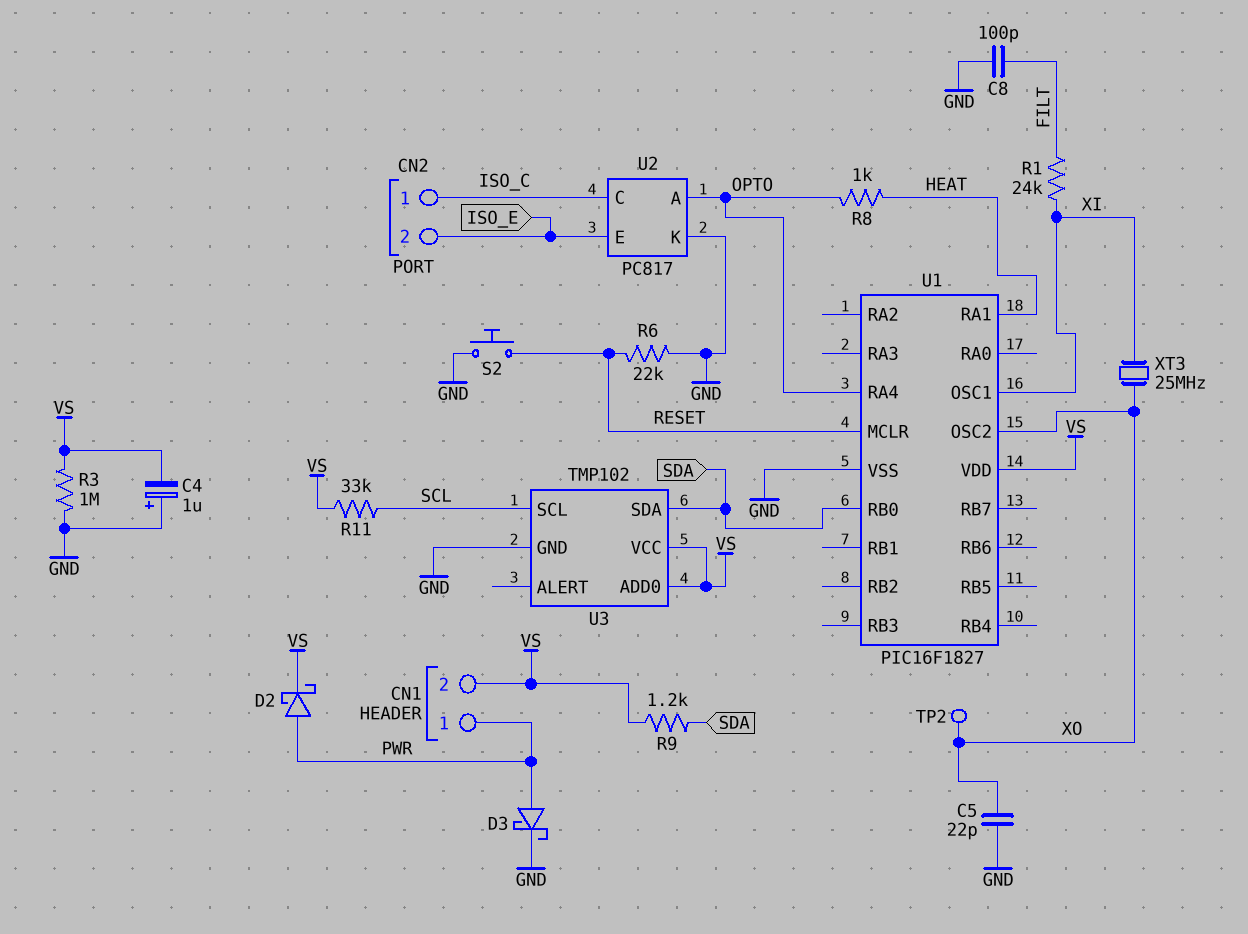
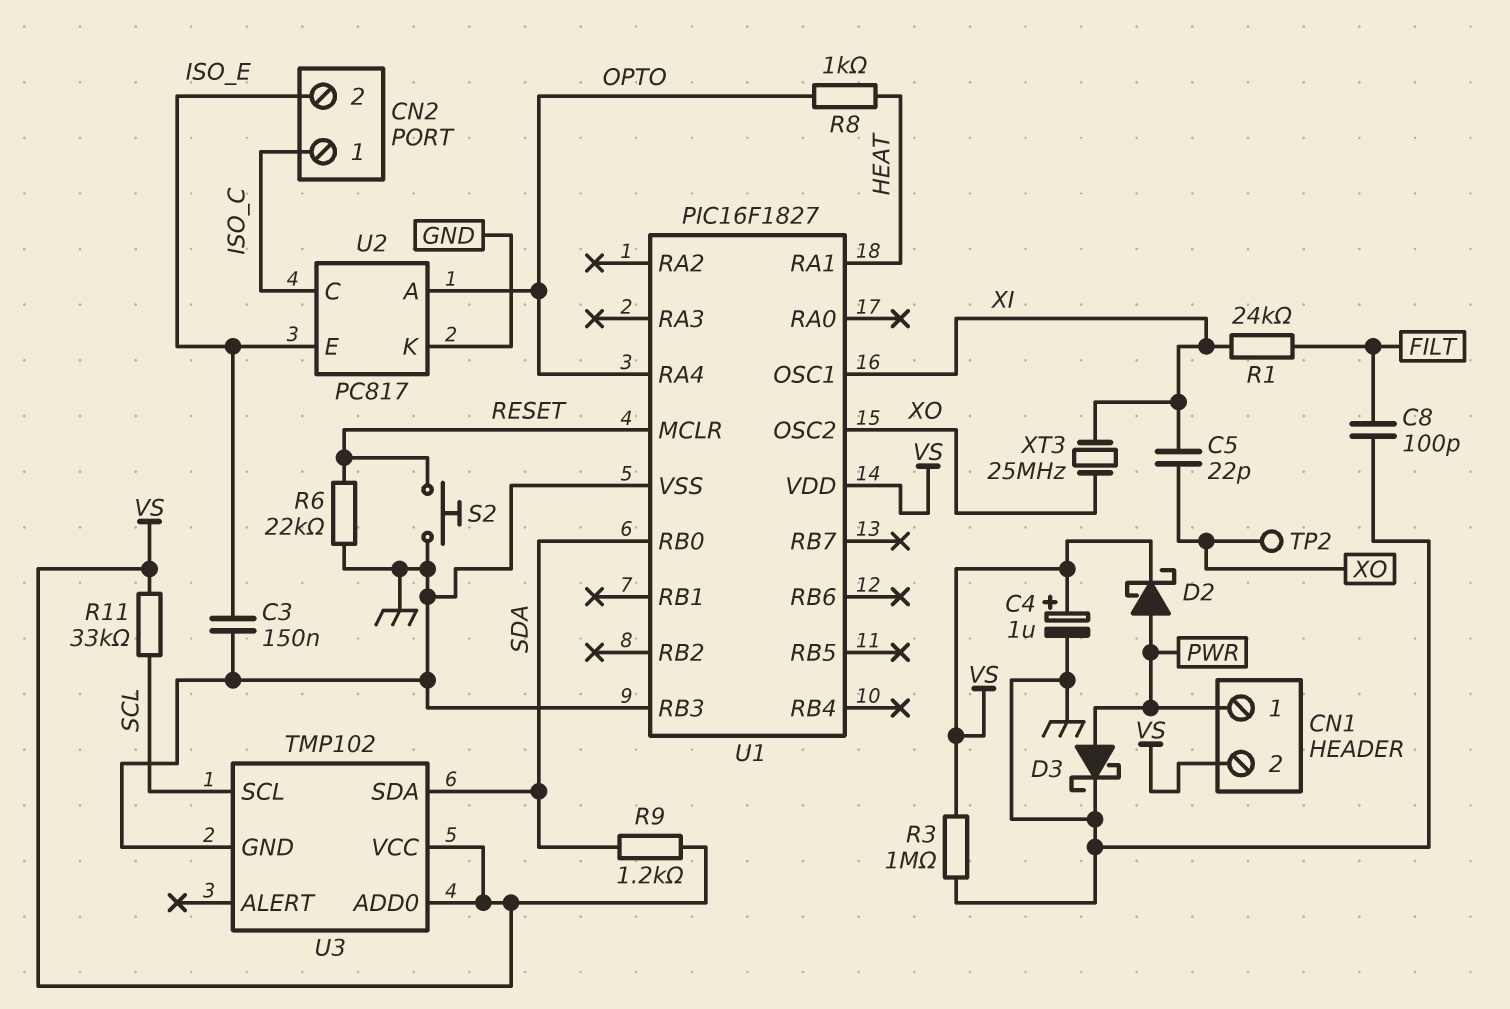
C3: none -> 150nF (GND, ISO_E)
C4: 1uF (plus GND, minus VS) -> 1uF (plus VS, minus GND)
C5: 22pF (GND, XO) -> 22pF (XI, XO)
U1 pin RB3: none -> GND

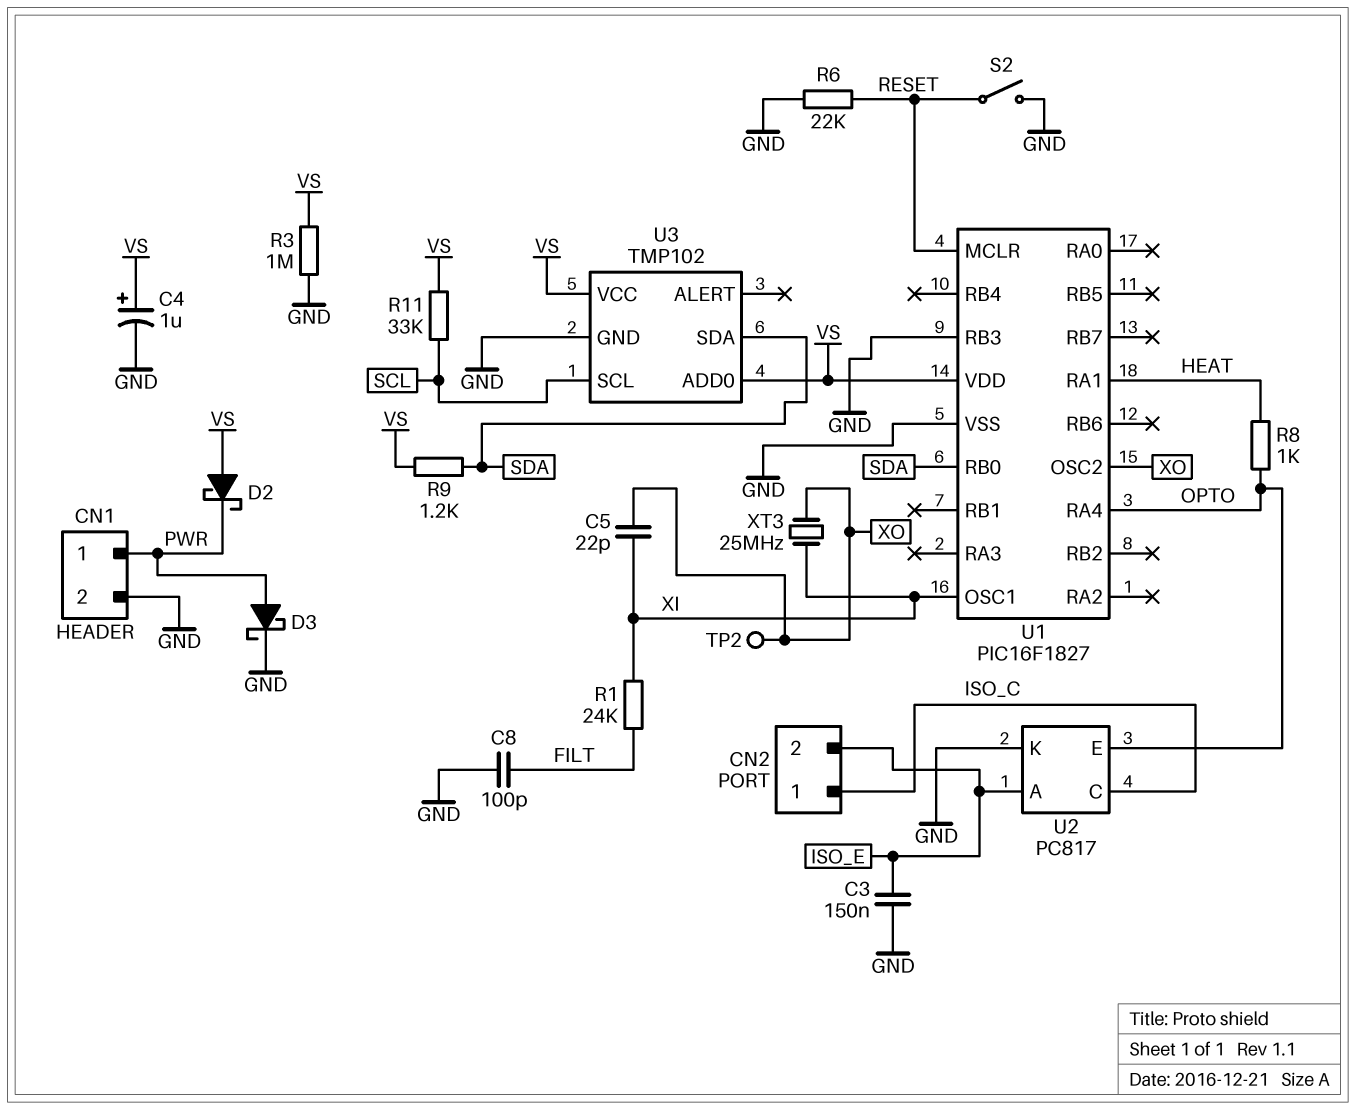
CN1 pin 2: VS -> GND
D2: schottky (A PWR, K VS) -> schottky (A VS, K PWR)
S2: button (GND, RESET) -> switch (GND, RESET)
U2 pin A: OPTO -> ISO_E
U2 pin E: ISO_E -> OPTO

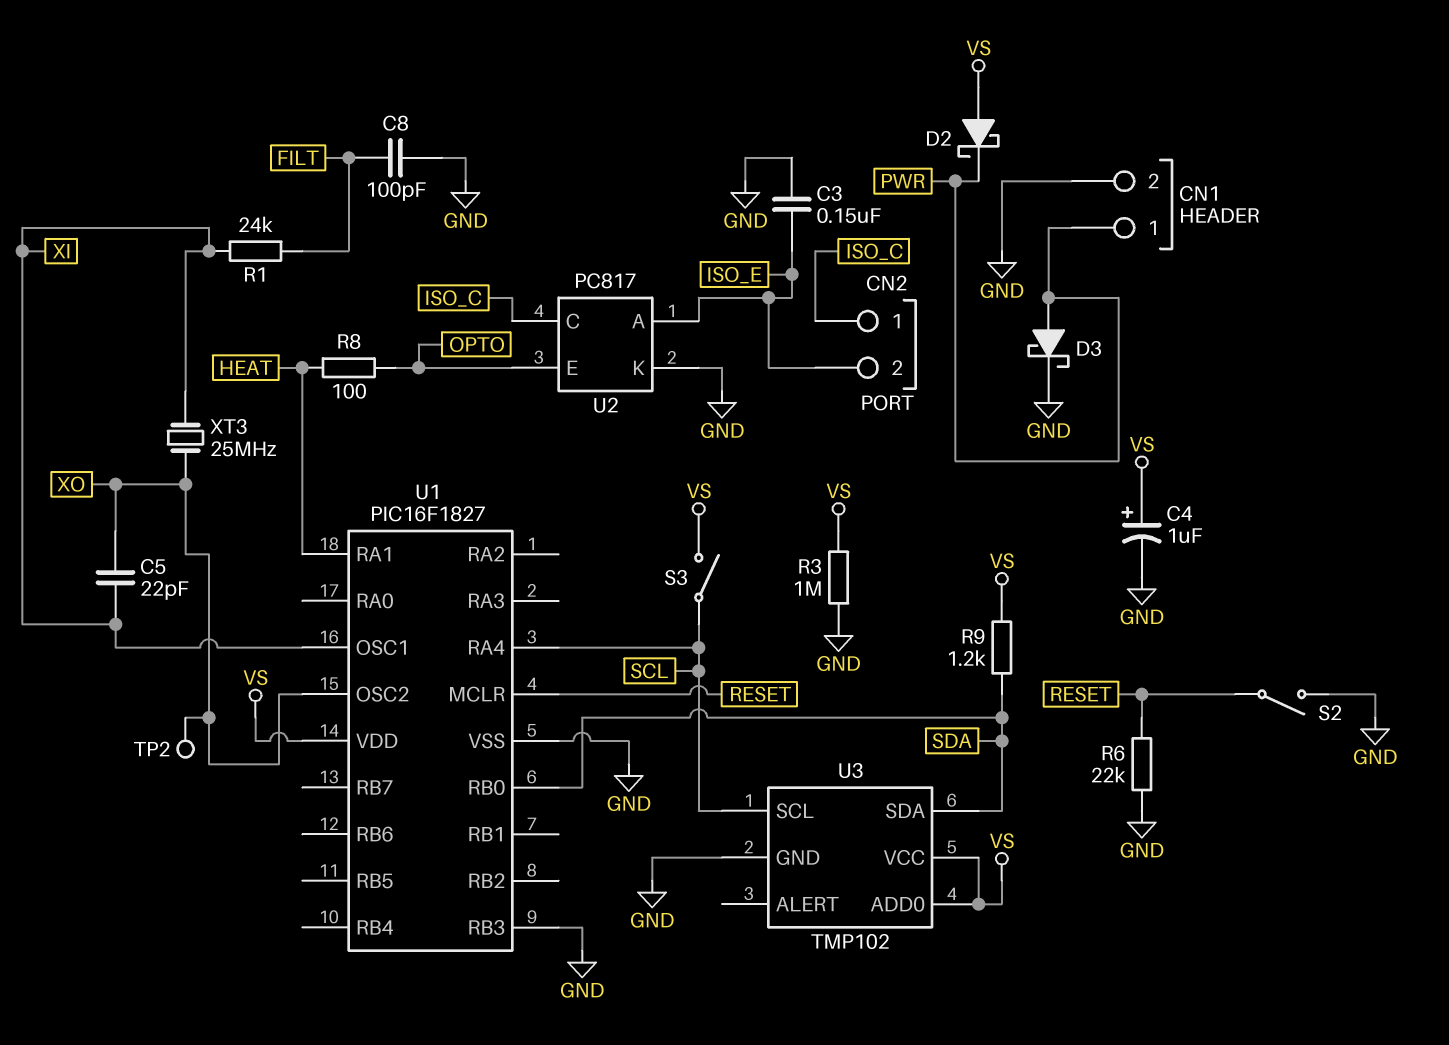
R8: 1k (HEAT, OPTO) -> 100 (HEAT, OPTO)
R11: 33k (SCL, VS) -> none
S3: none -> switch (SCL, VS)
U1 pin RA4: OPTO -> SCL

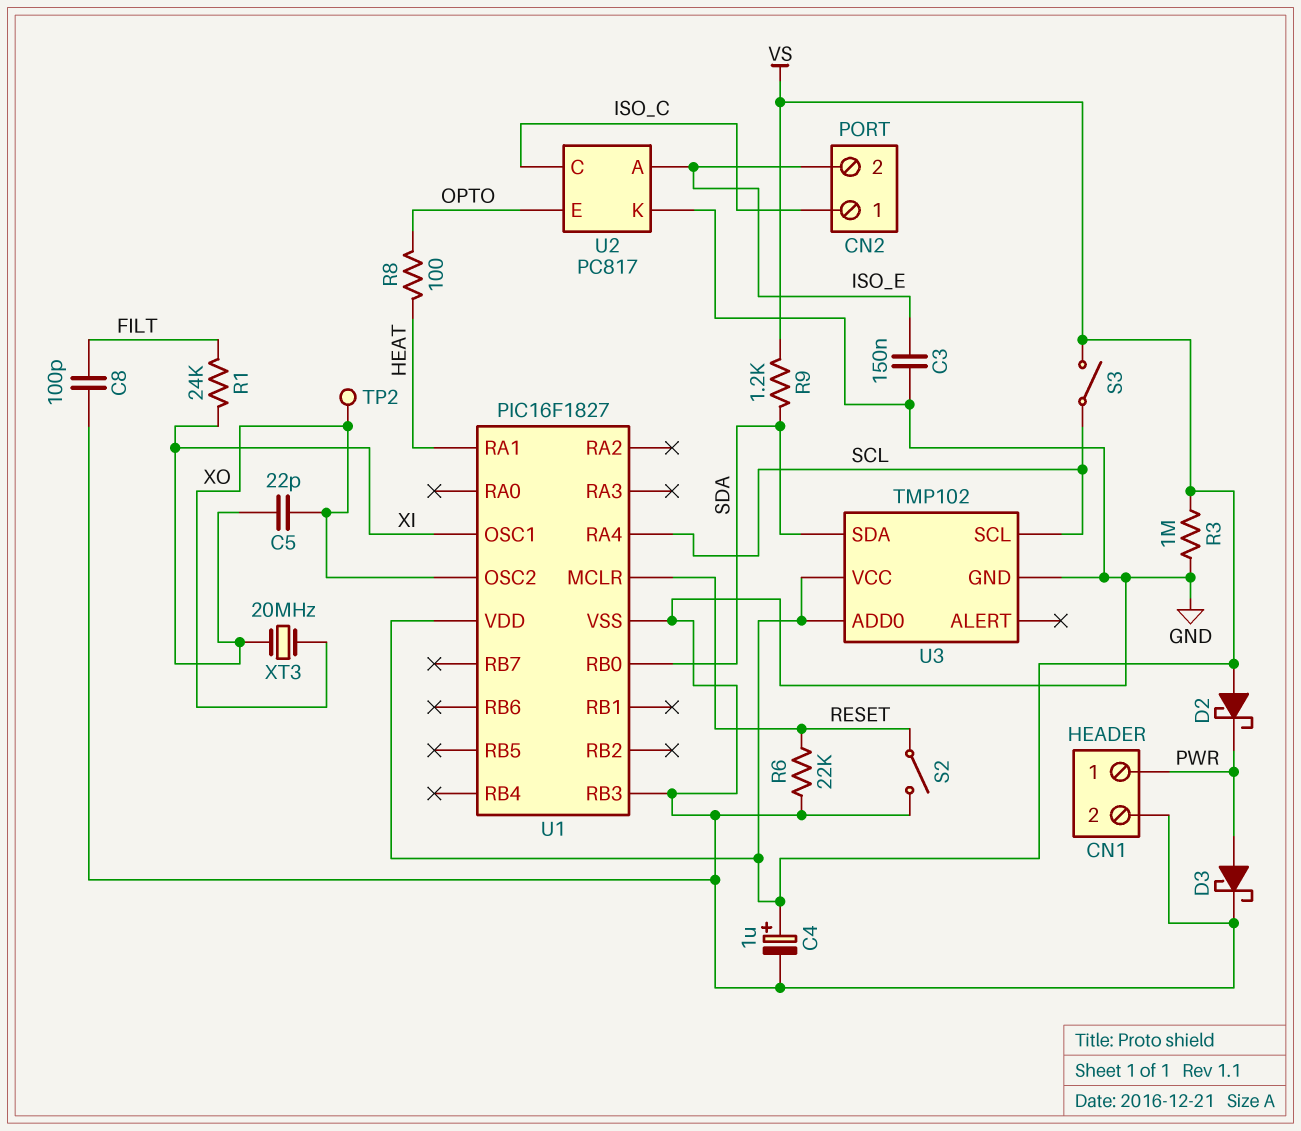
XT3: 25MHz (XI, XO) -> 20MHz (XI, XO)

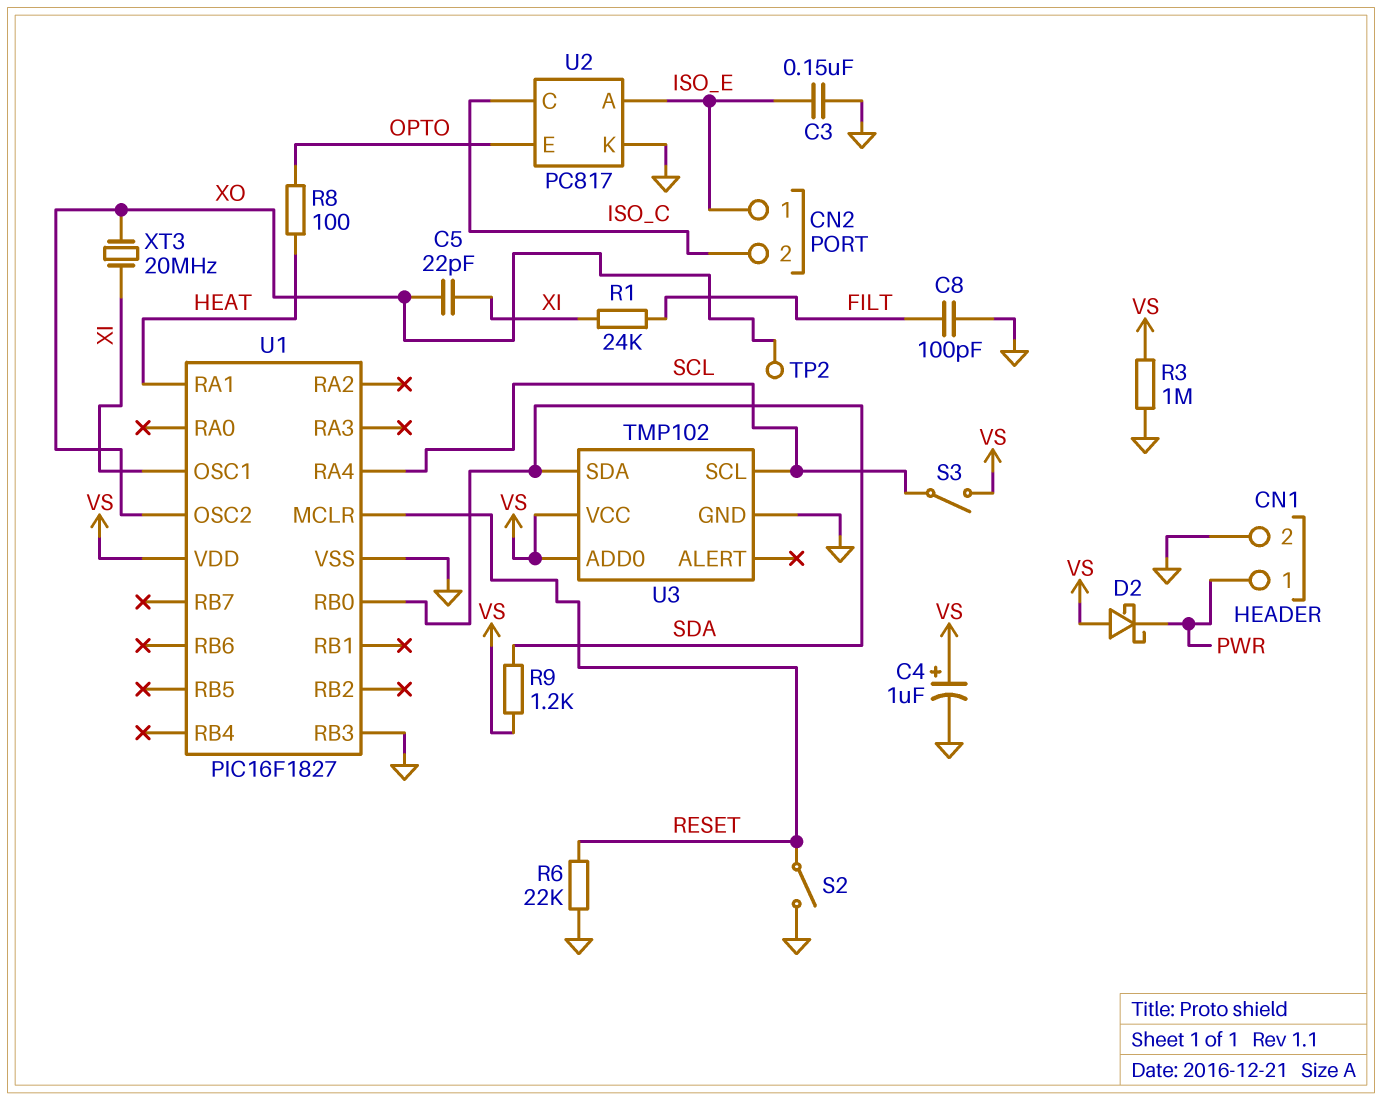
CN2 pin 1: ISO_C -> ISO_E
CN2 pin 2: ISO_E -> ISO_C
D3: schottky (A PWR, K GND) -> none

